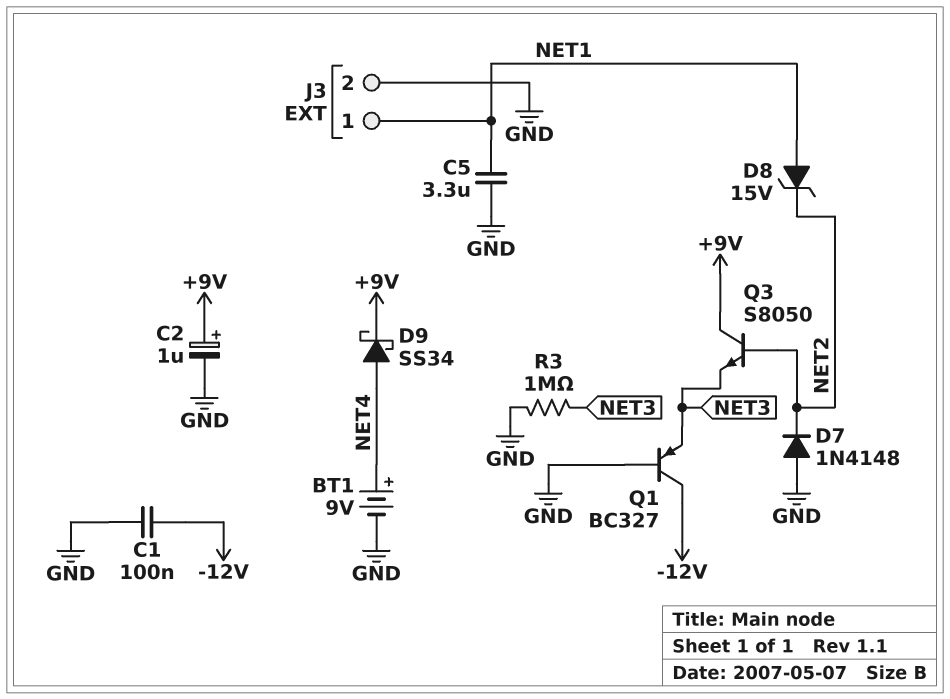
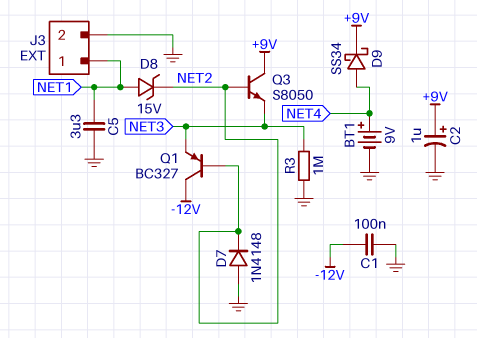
Q1: PNP BC327 (B GND, C -12V, E NET3) -> PNP BC327 (B NET2, C -12V, E NET3)

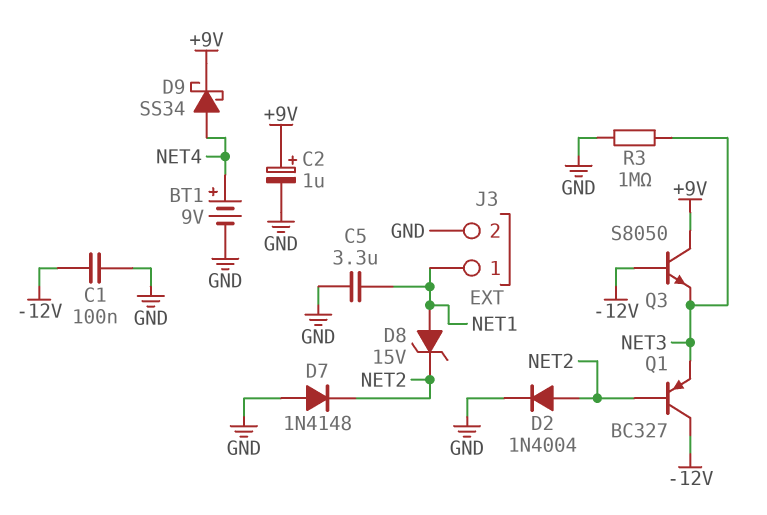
D2: none -> diode 1N4004 (A NET2, K GND)
Q3: NPN S8050 (B NET2, C +9V, E NET3) -> NPN S8050 (B -12V, C +9V, E NET3)

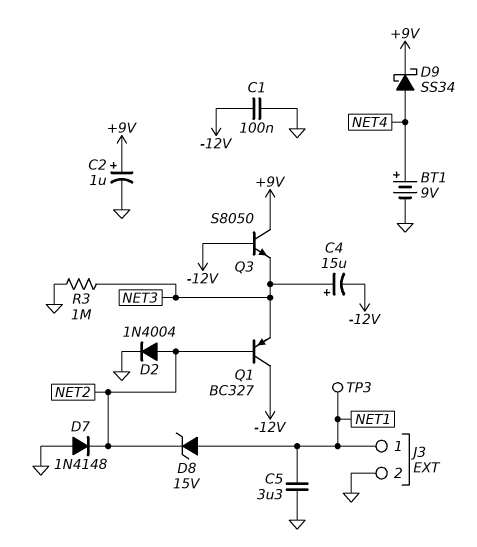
C4: none -> 15uF (plus NET3, minus -12V)
TP3: none -> test point (NET1)

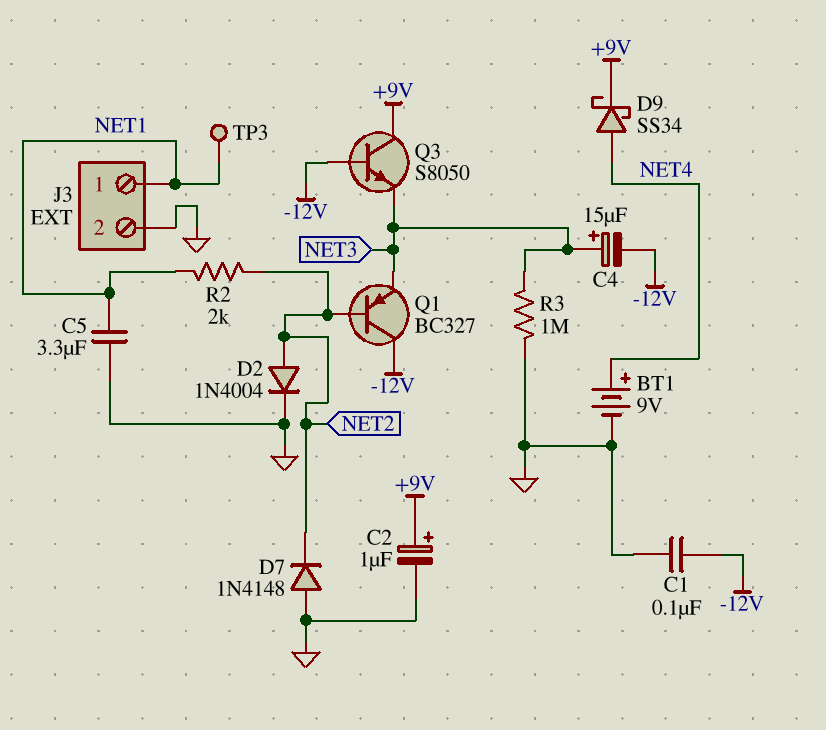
D8: zener 15V (A NET1, K NET2) -> none
R2: none -> 2k (NET1, NET2)

